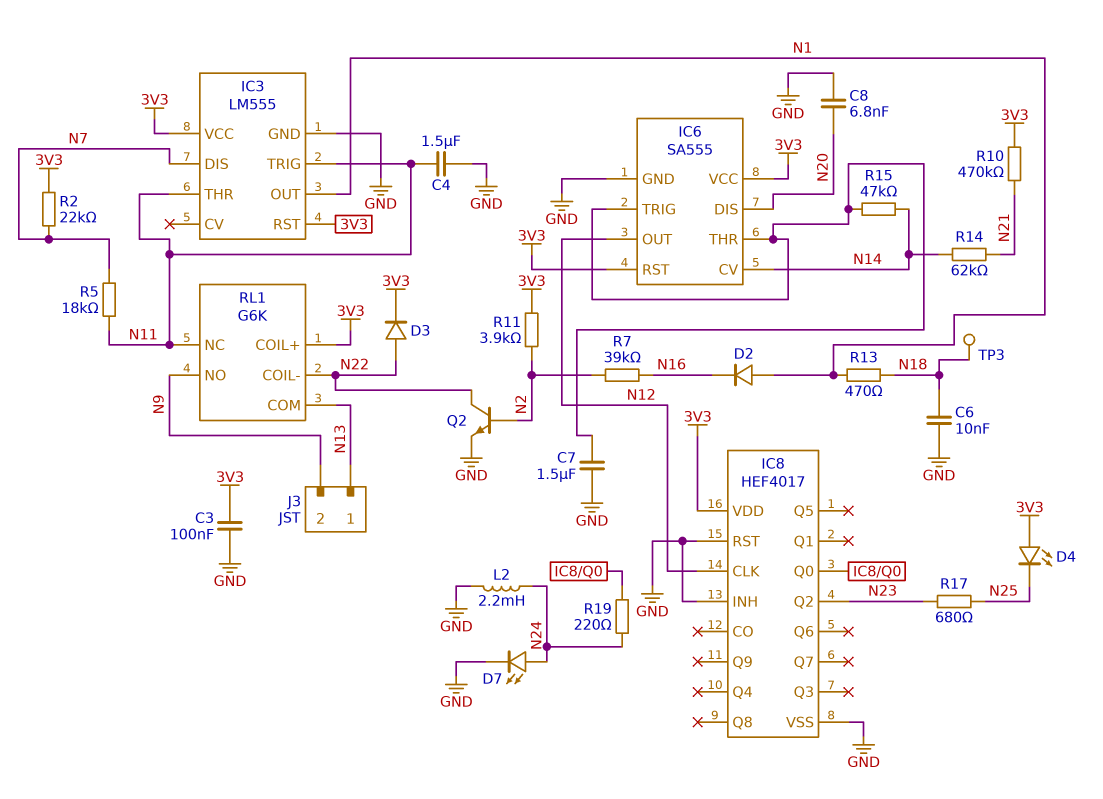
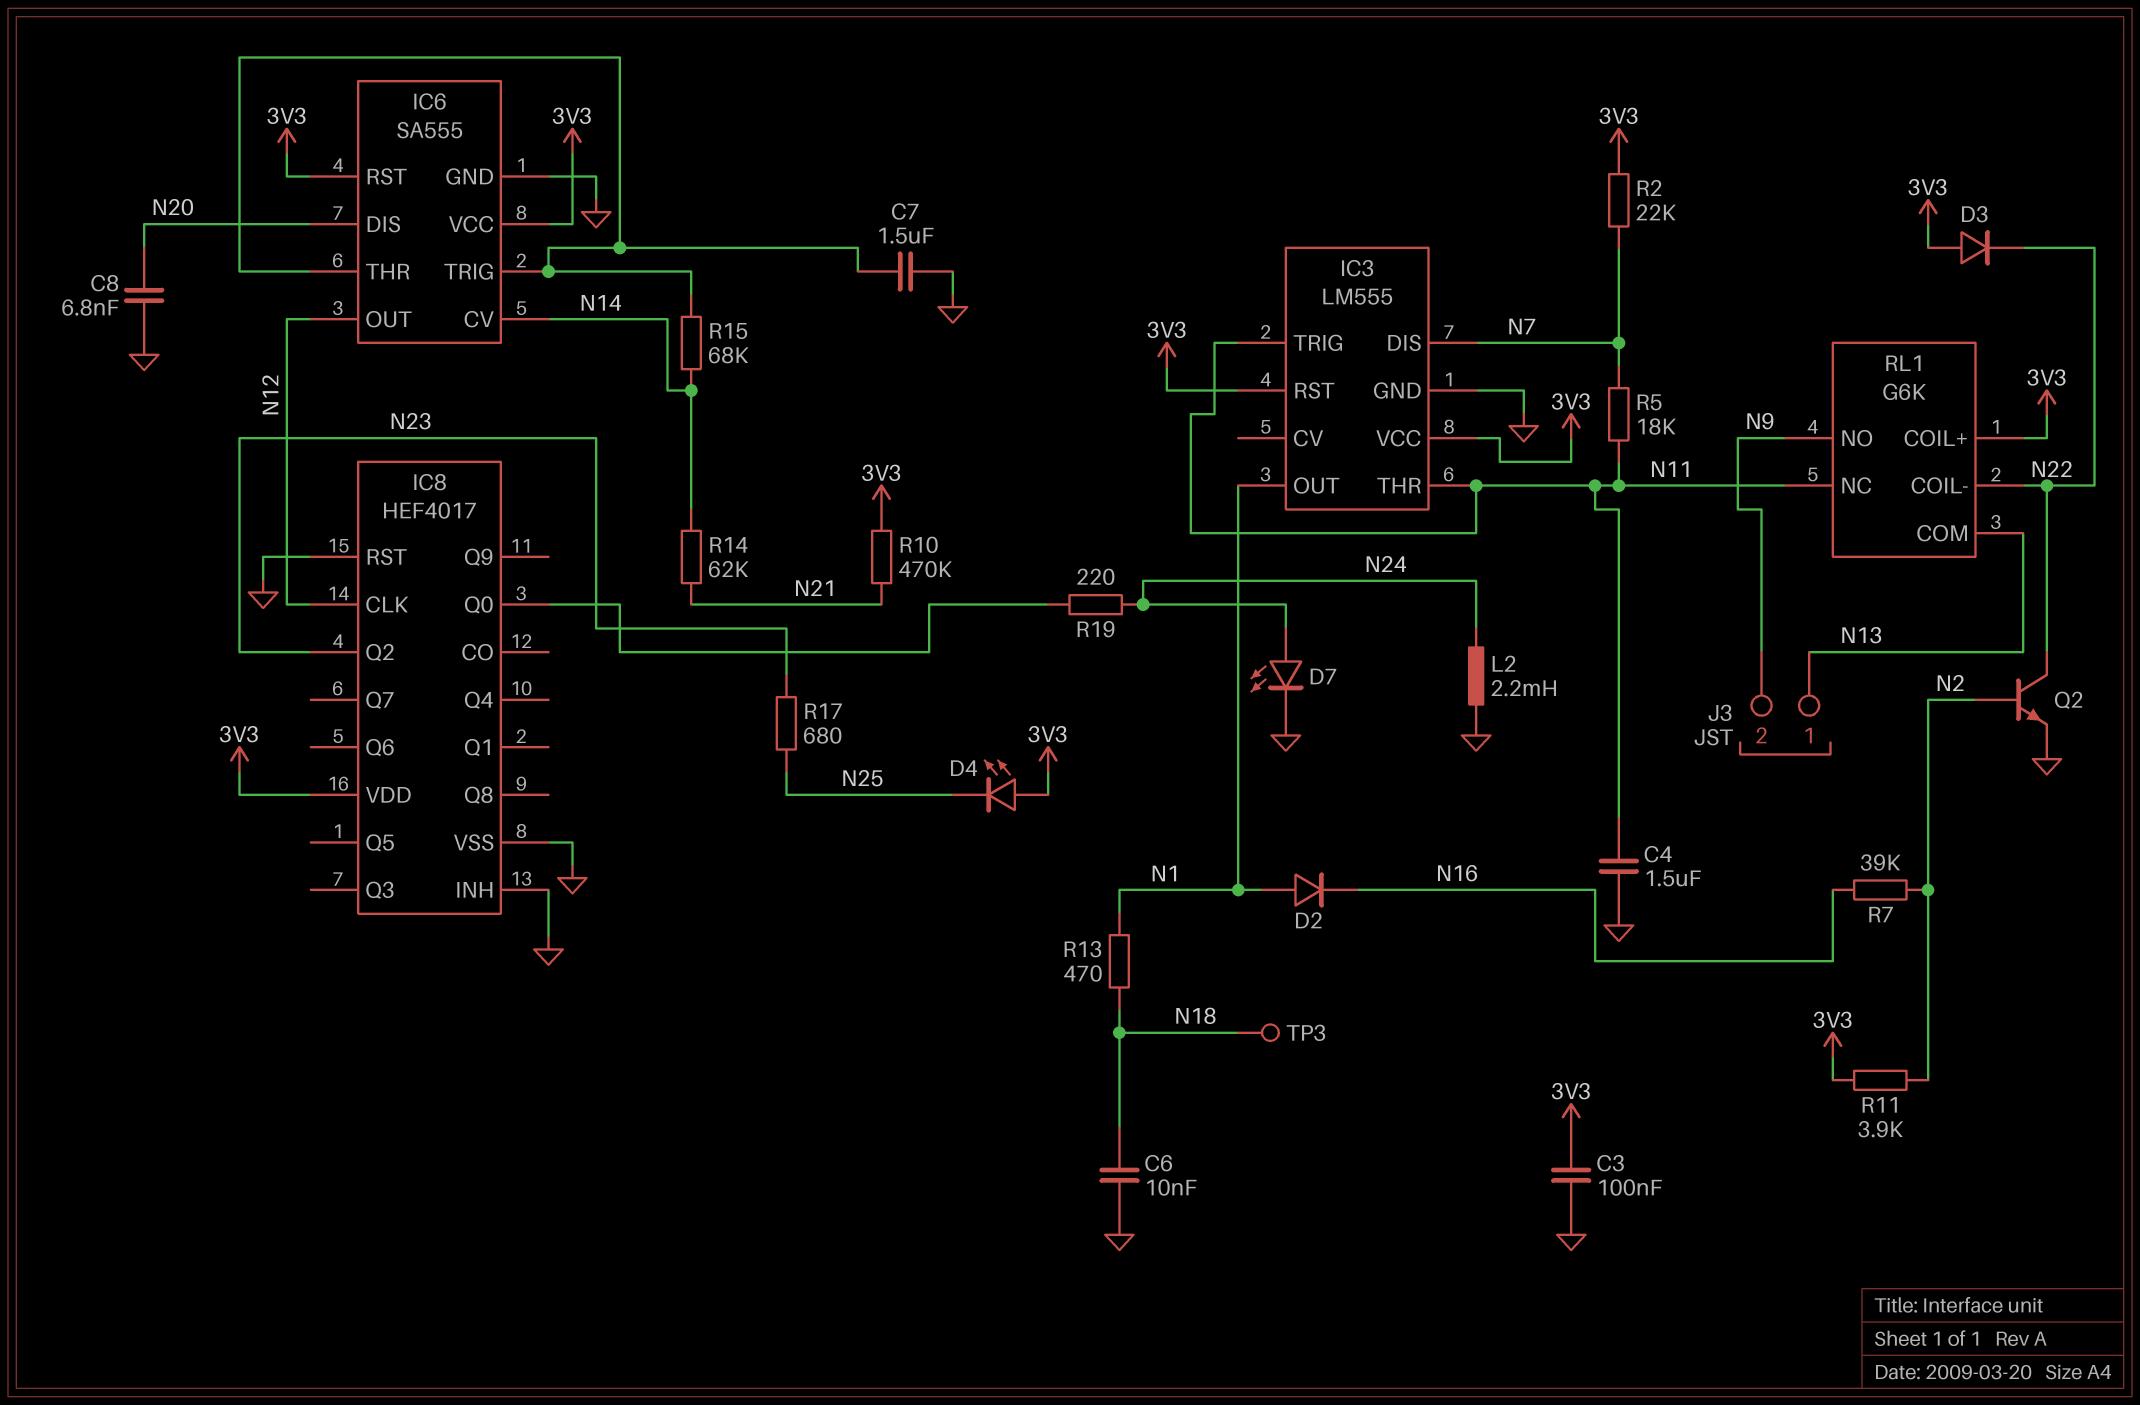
D3: diode (A N22, K 3V3) -> diode (A 3V3, K N22)
R15: 47k (IC6/THR, N14) -> 68k (IC6/THR, N14)

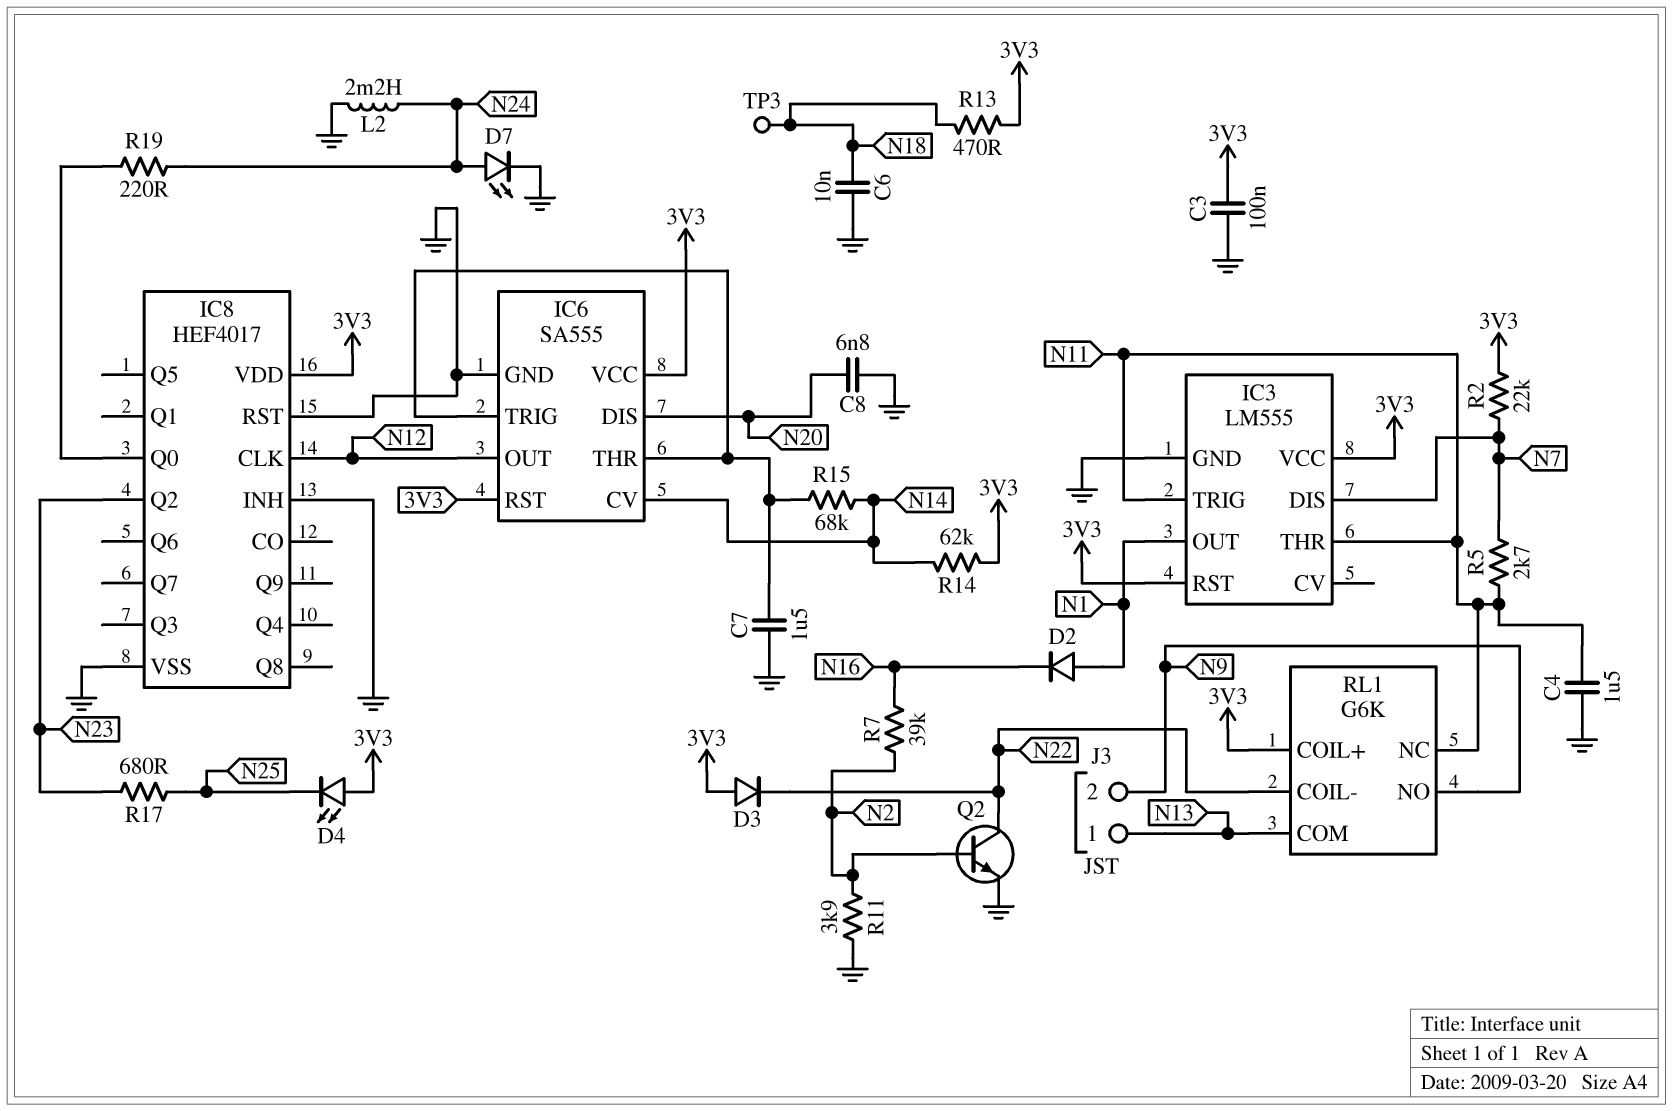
R5: 18k (N7, N11) -> 2.7k (N7, N11)
R10: 470k (3V3, N21) -> none
R11: 3.9k (3V3, N2) -> 3.9k (GND, N2)
R13: 470 (N1, N18) -> 470 (3V3, N18)
R14: 62k (N14, N21) -> 62k (3V3, N14)

